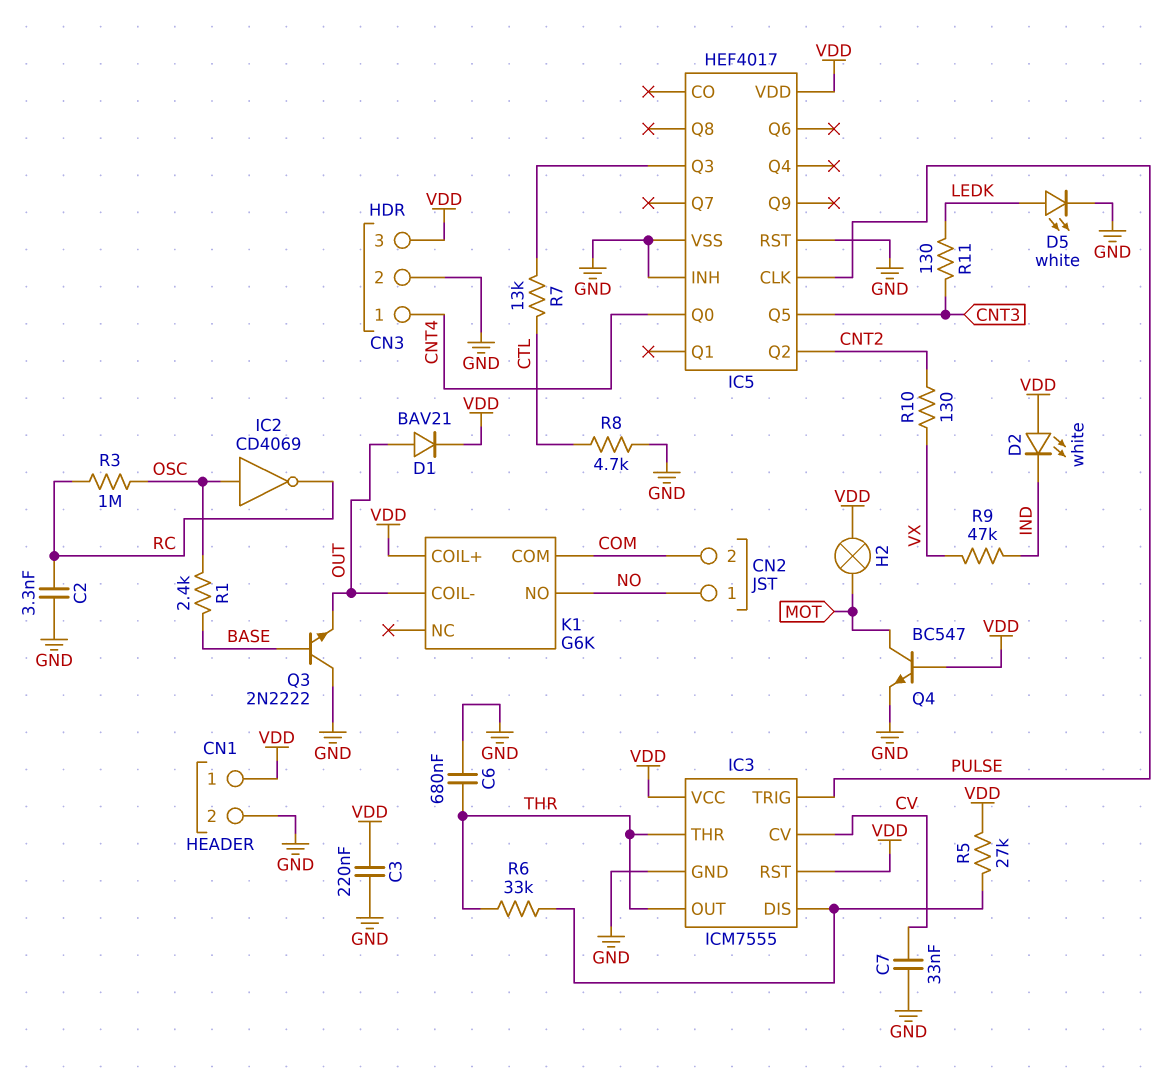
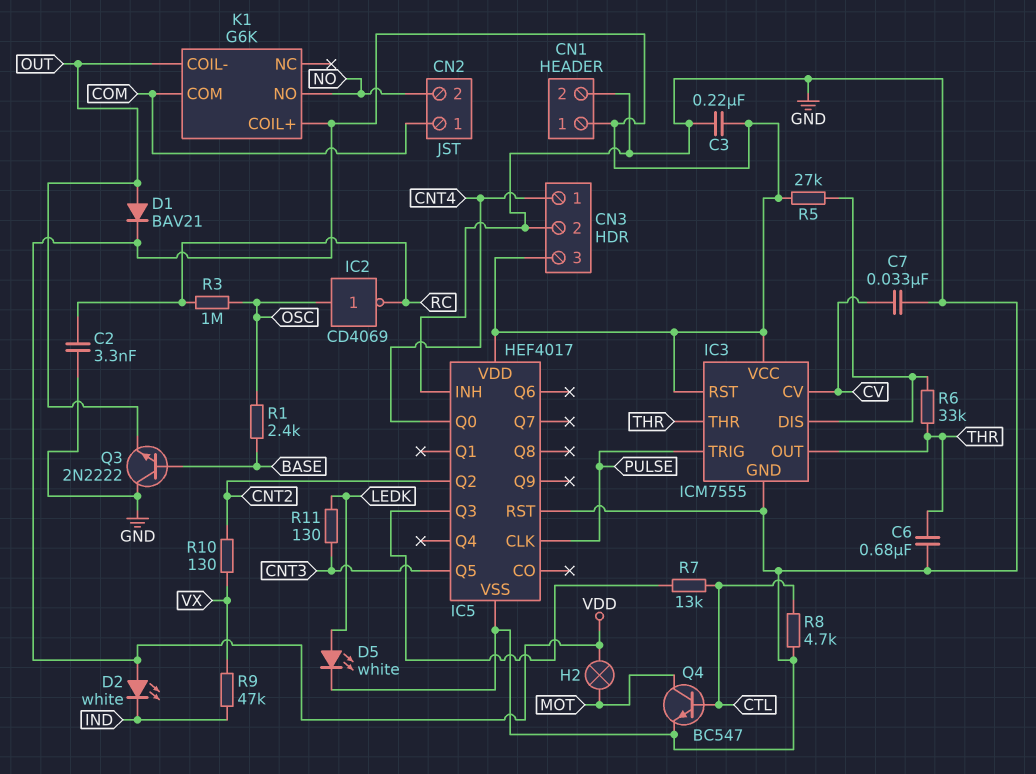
CN2 pin 1: NO -> COM
CN2 pin 2: COM -> NO
Q4: NPN BC547 (B VDD, C MOT, E GND) -> NPN BC547 (B CTL, C MOT, E GND)

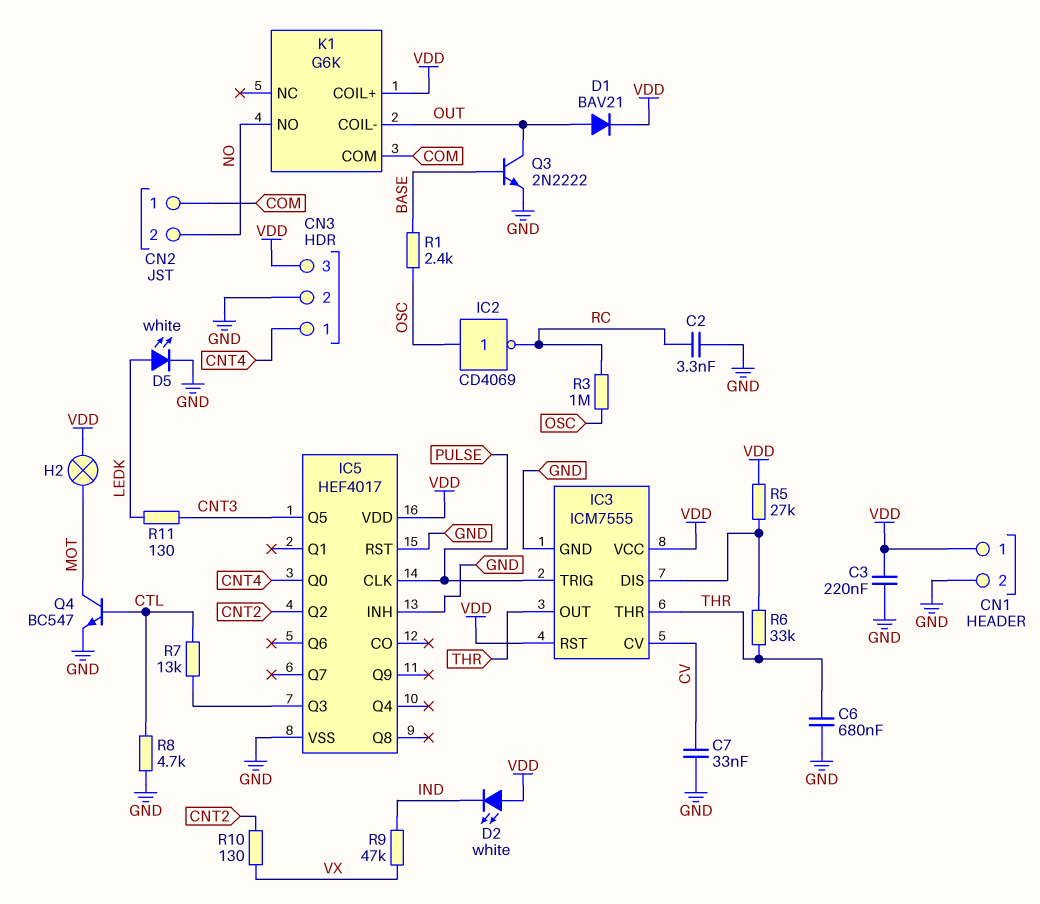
Q3: NPN 2N2222 (B BASE, C GND, E OUT) -> NPN 2N2222 (B BASE, C OUT, E GND)

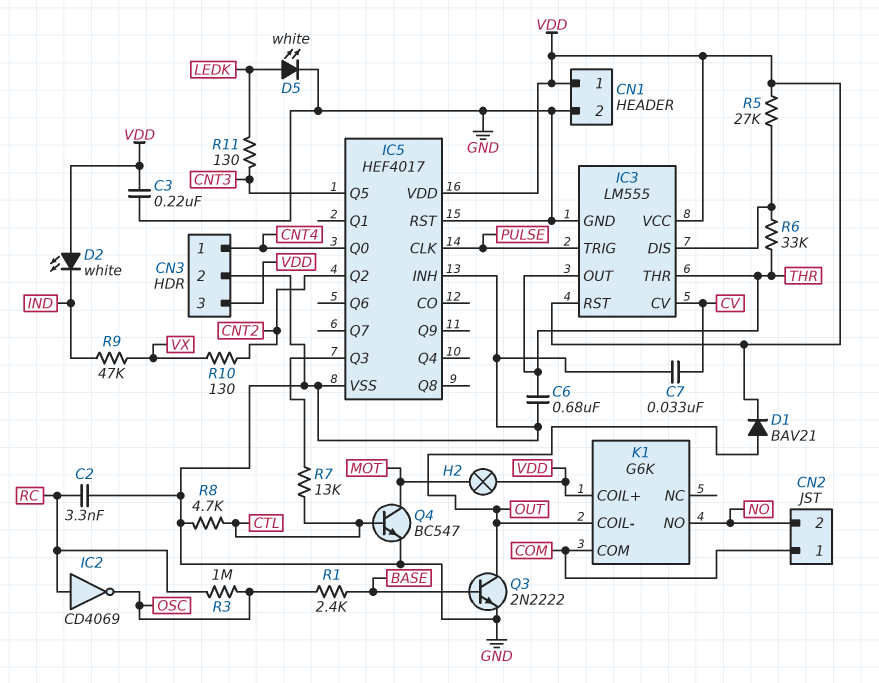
IC2: NOT CD4069 (in OSC, out RC) -> NOT CD4069 (in RC, out OSC)
IC3: ICM7555 -> LM555

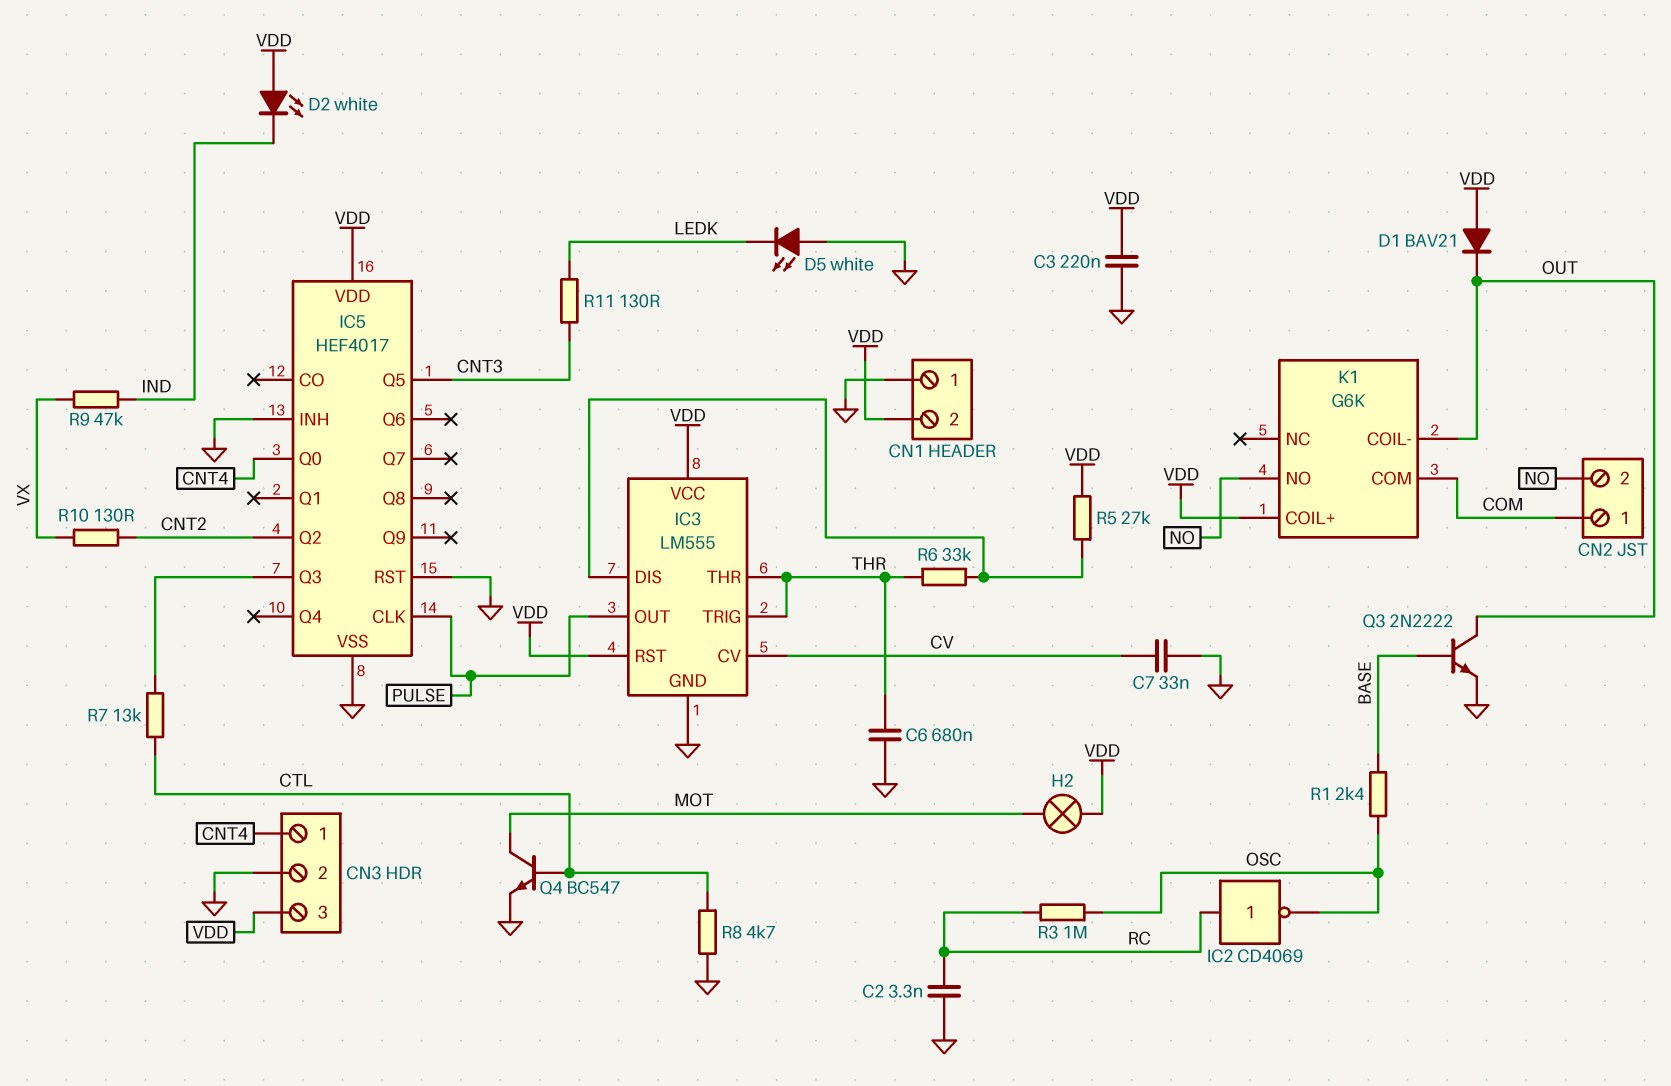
CN1 pin 1: VDD -> GND
CN1 pin 2: GND -> VDD
D1: diode BAV21 (A OUT, K VDD) -> diode BAV21 (A VDD, K OUT)
D5: LED white (A LEDK, K GND) -> LED white (A GND, K LEDK)
IC3 pin OUT: THR -> PULSE
IC3 pin TRIG: PULSE -> THR

